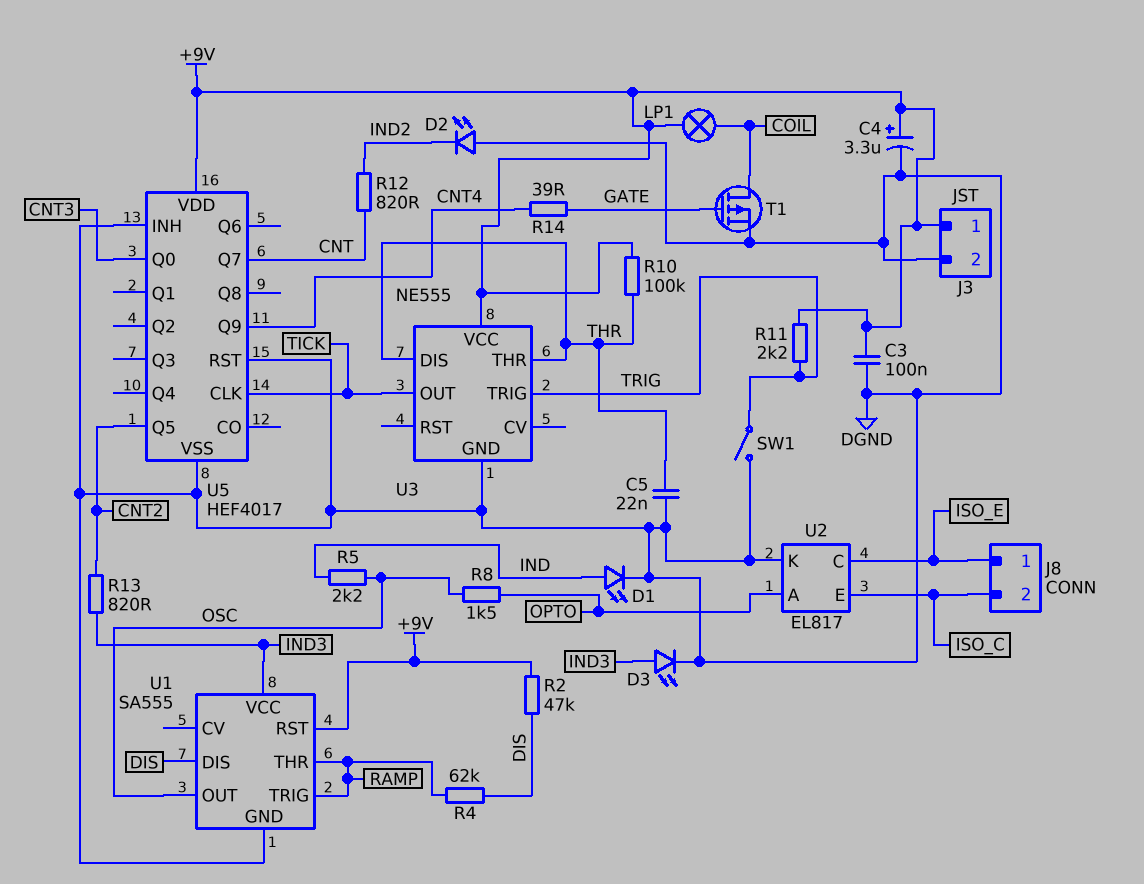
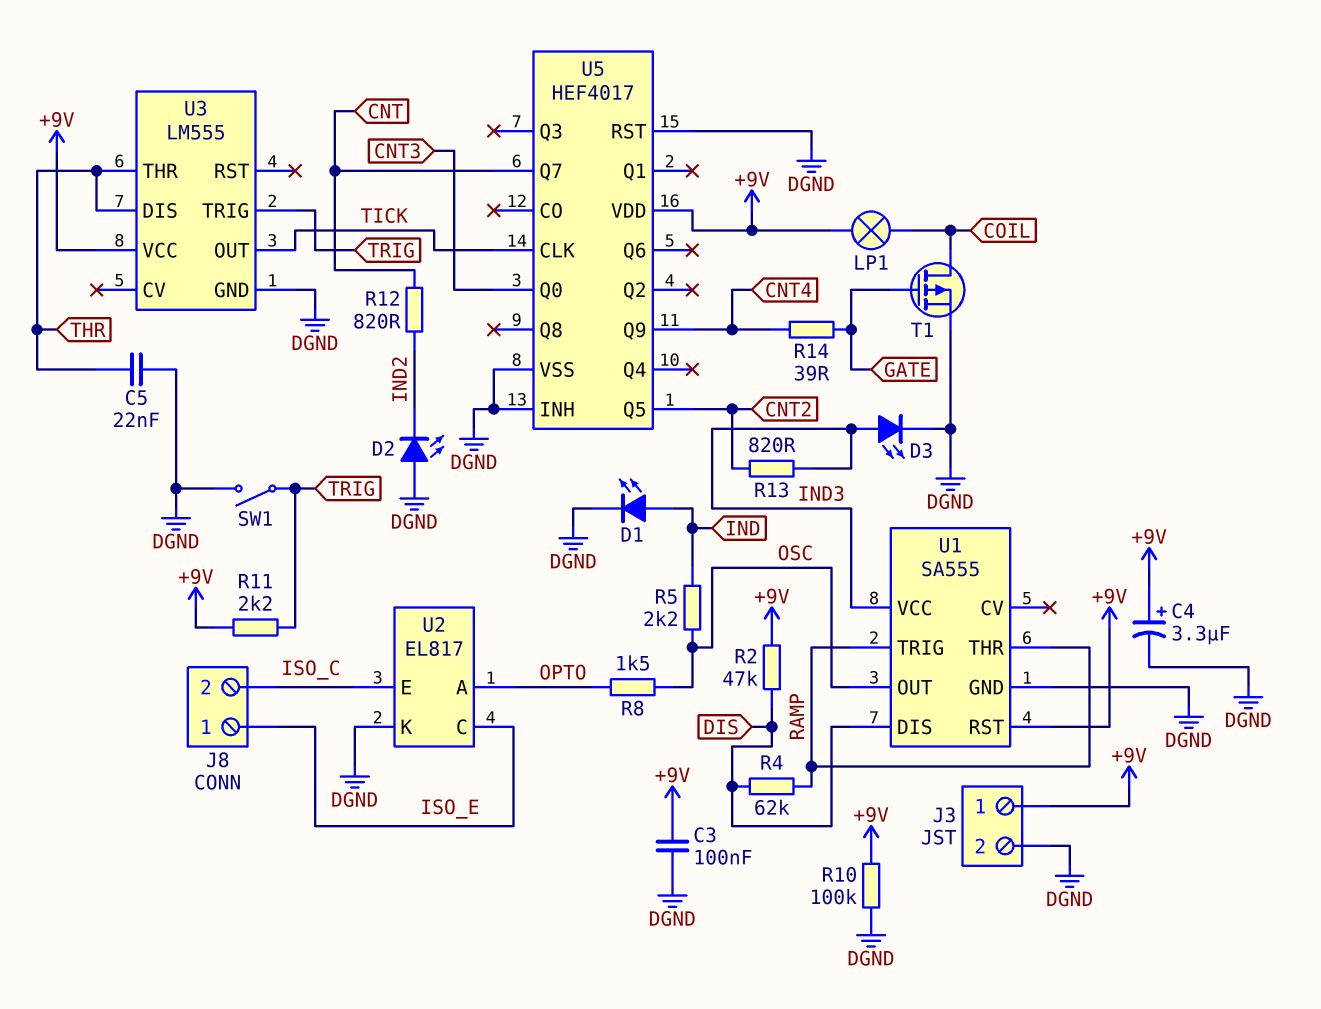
R10: 100k (+9V, THR) -> 100k (+9V, DGND)
U3: NE555 -> LM555

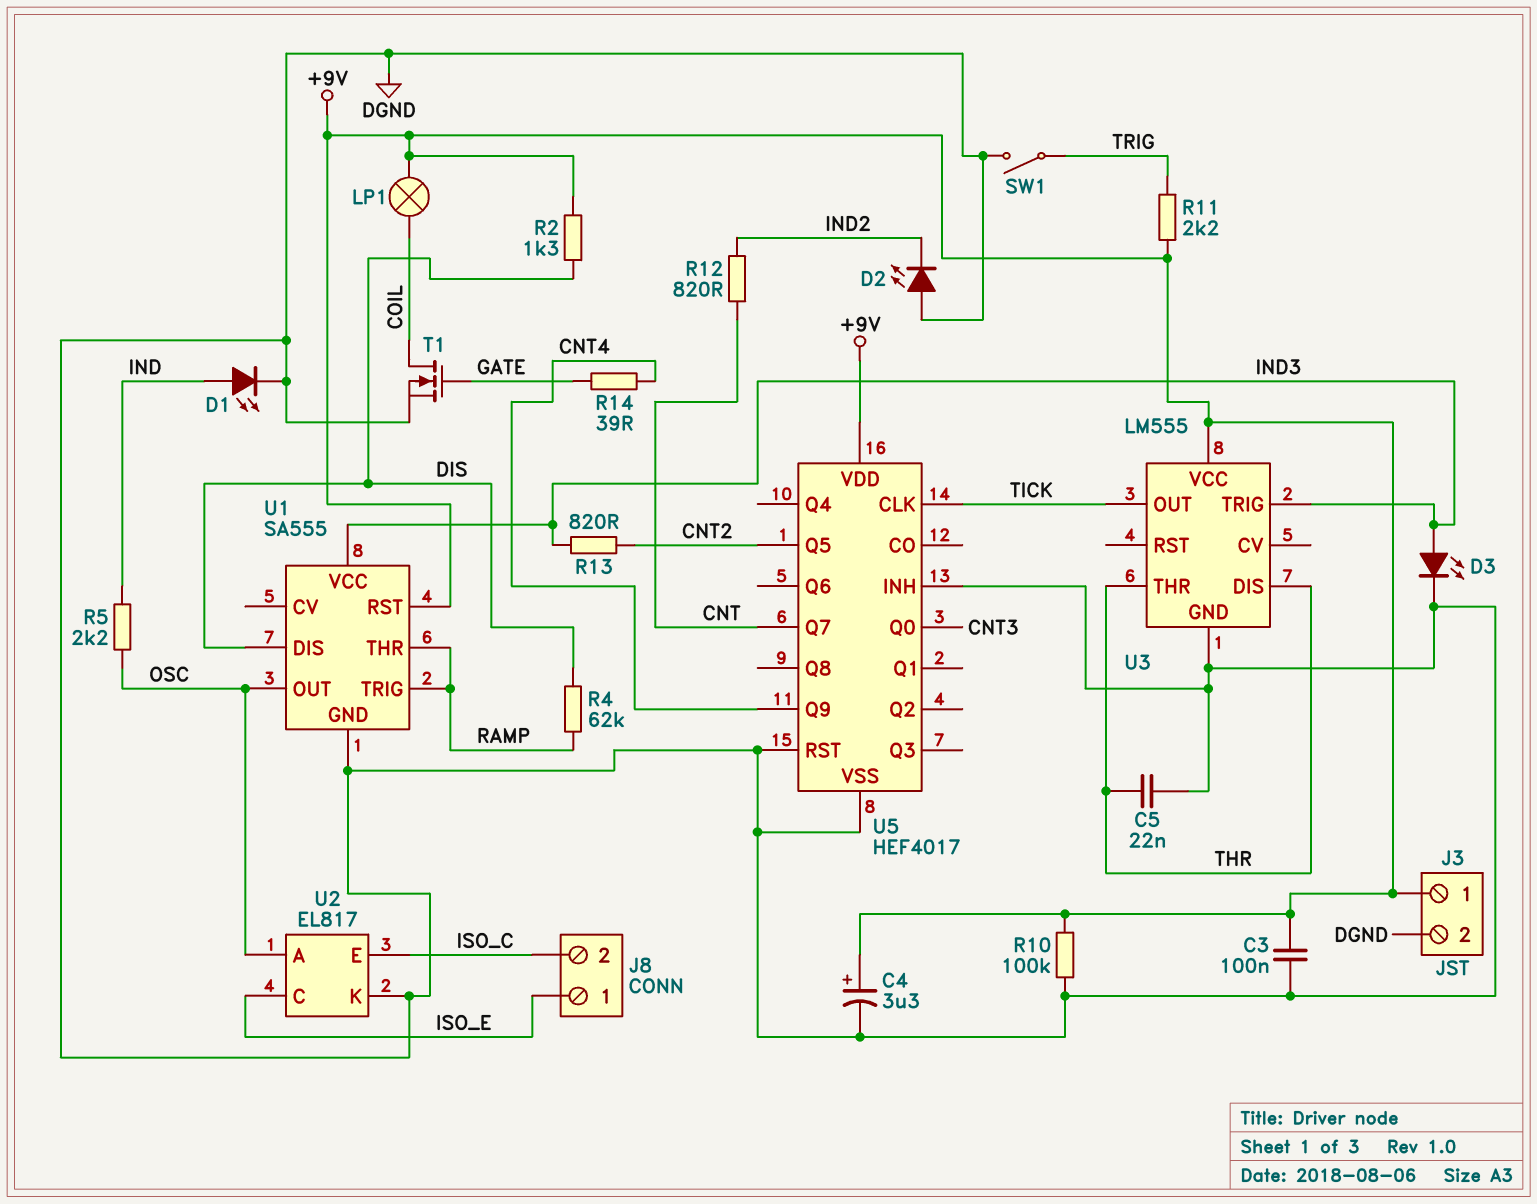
R2: 47k (+9V, DIS) -> 1.3k (+9V, DIS)
R8: 1.5k (OPTO, OSC) -> none
T1: PMOS (G GATE, D COIL, S DGND) -> NMOS (G GATE, D COIL, S DGND)
U2 pin A: OPTO -> OSC
U3 pin TRIG: TRIG -> IND3

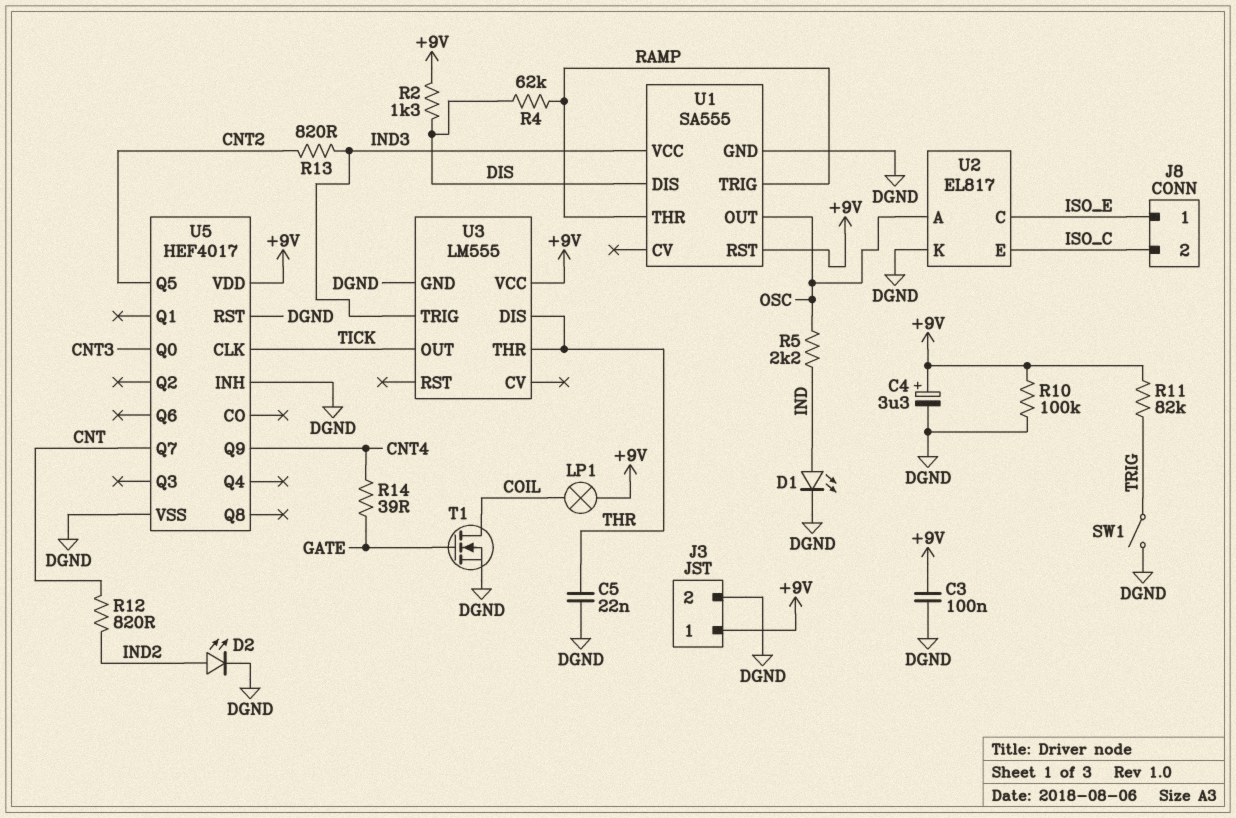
D2: LED (A DGND, K IND2) -> LED (A IND2, K DGND)
D3: LED (A IND3, K DGND) -> none
R11: 2.2k (+9V, TRIG) -> 82k (+9V, TRIG)

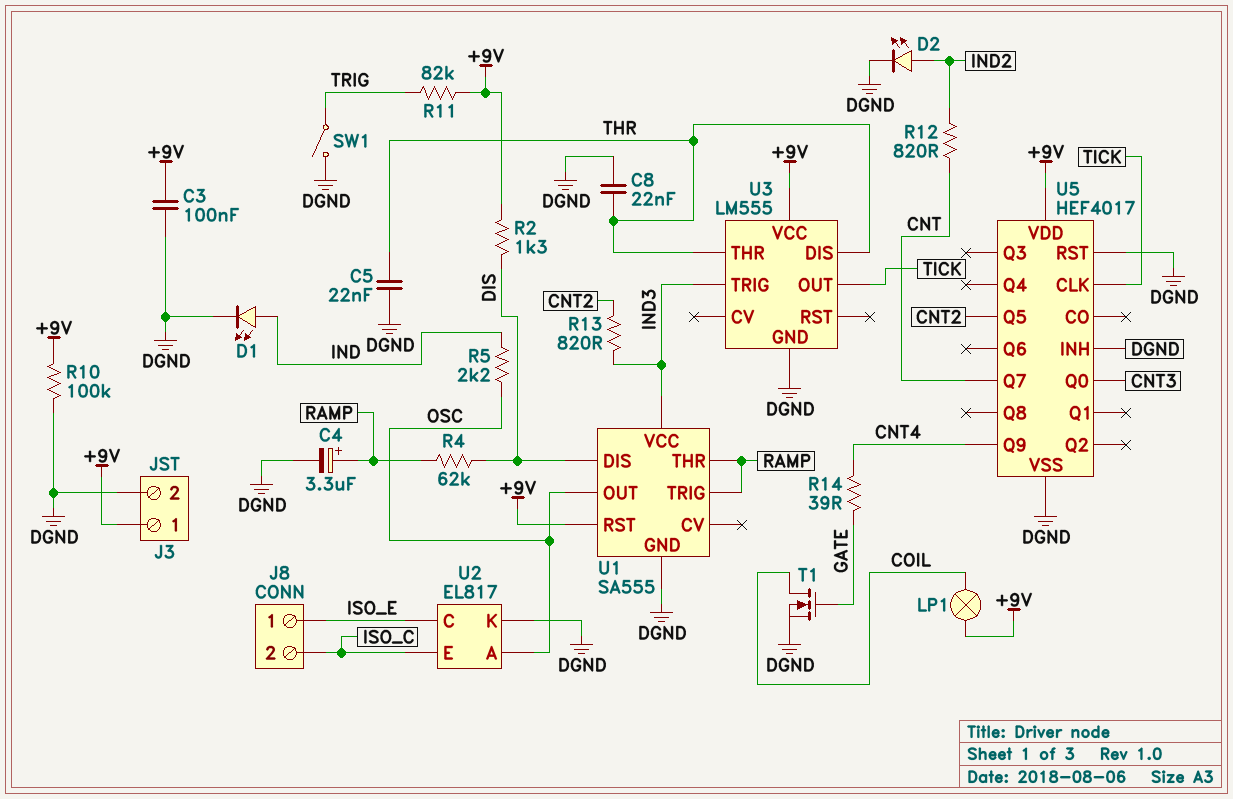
C4: 3.3uF (plus +9V, minus DGND) -> 3.3uF (plus RAMP, minus DGND)
C8: none -> 22nF (DGND, THR)

